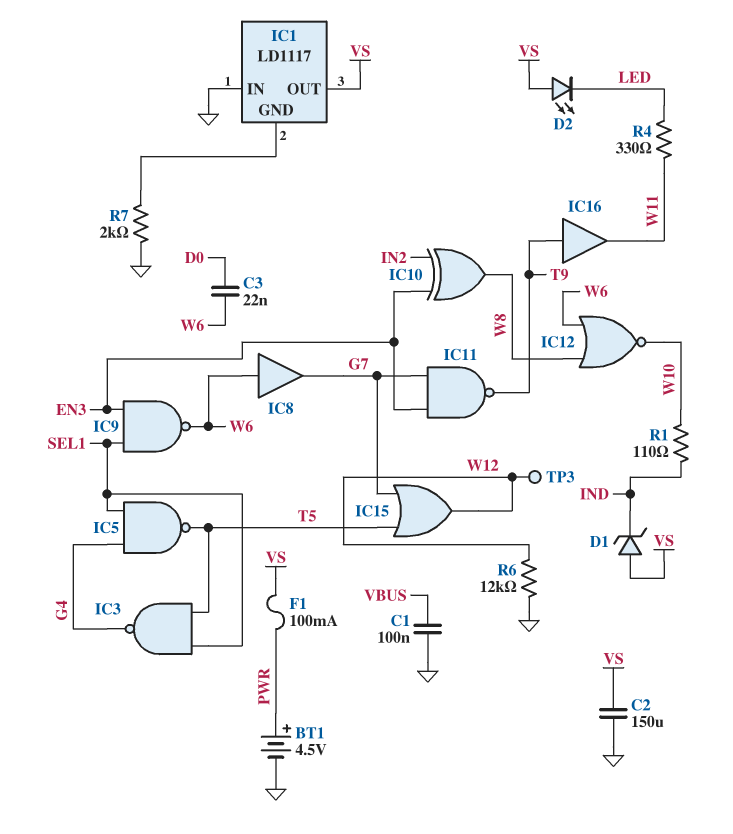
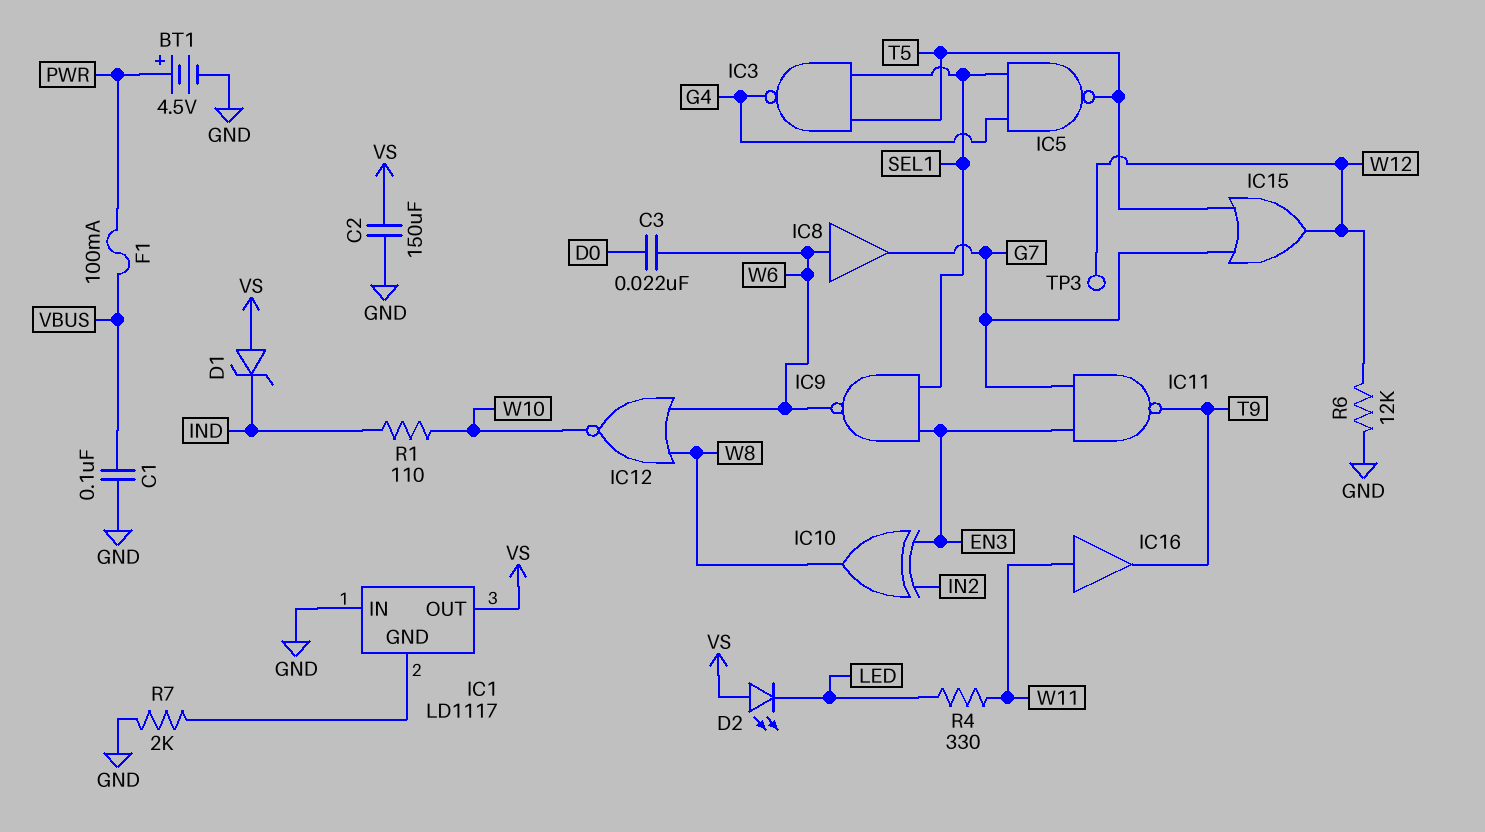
F1: 100mA (PWR, VS) -> 100mA (PWR, VBUS)
IC16: buffer (in T9, out W11) -> buffer (in W11, out T9)

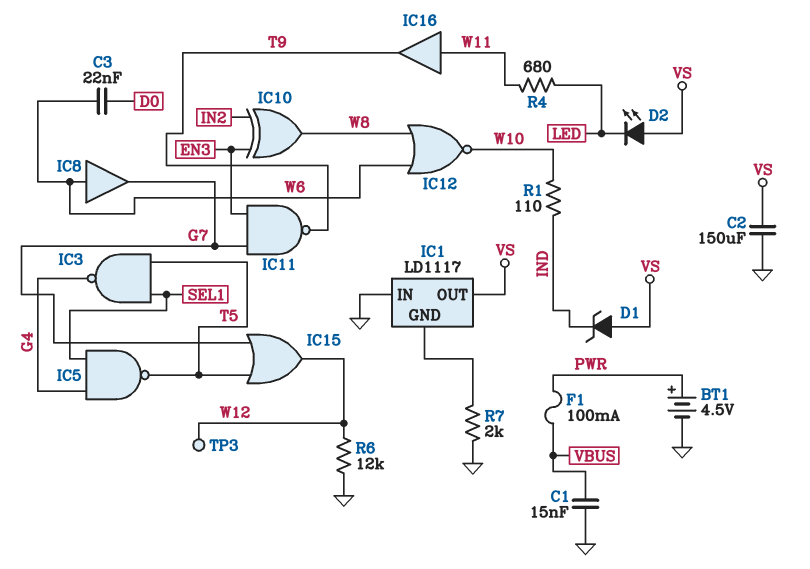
C1: 100nF (GND, VBUS) -> 15nF (GND, VBUS)
IC9: NAND (in EN3, in SEL1, out W6) -> none
R4: 330 (LED, W11) -> 680 (LED, W11)

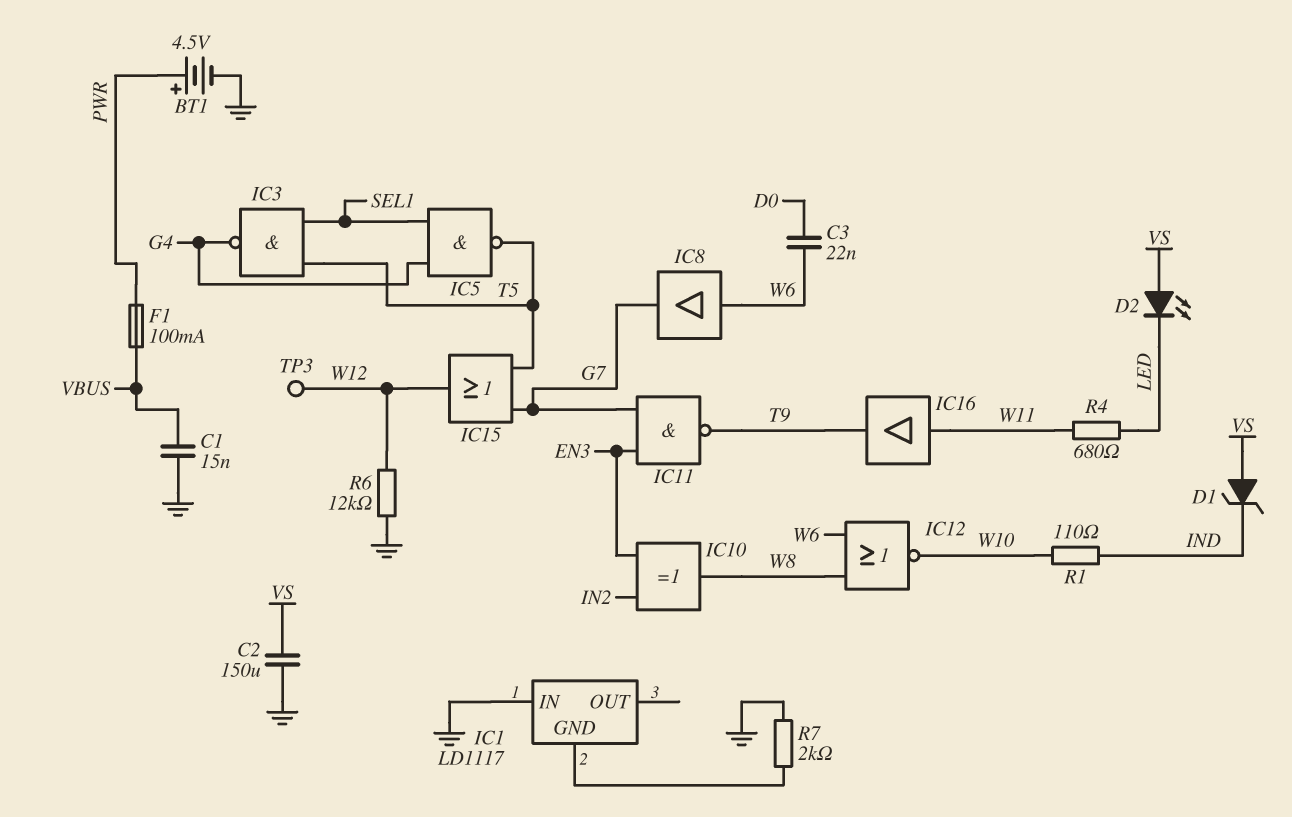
IC1 pin OUT: VS -> none

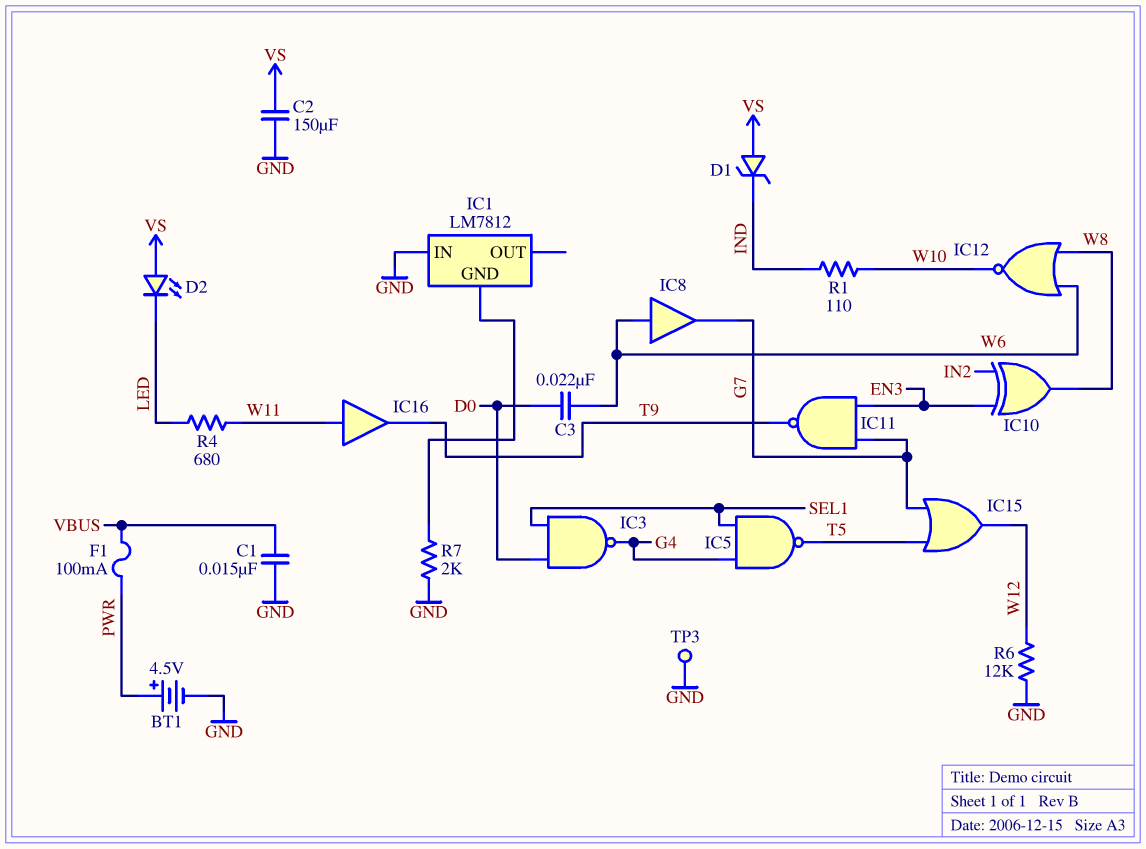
IC1: LD1117 -> LM7812
IC3: NAND (in SEL1, in T5, out G4) -> NAND (in D0, in SEL1, out G4)
TP3: test point (W12) -> test point (GND)

